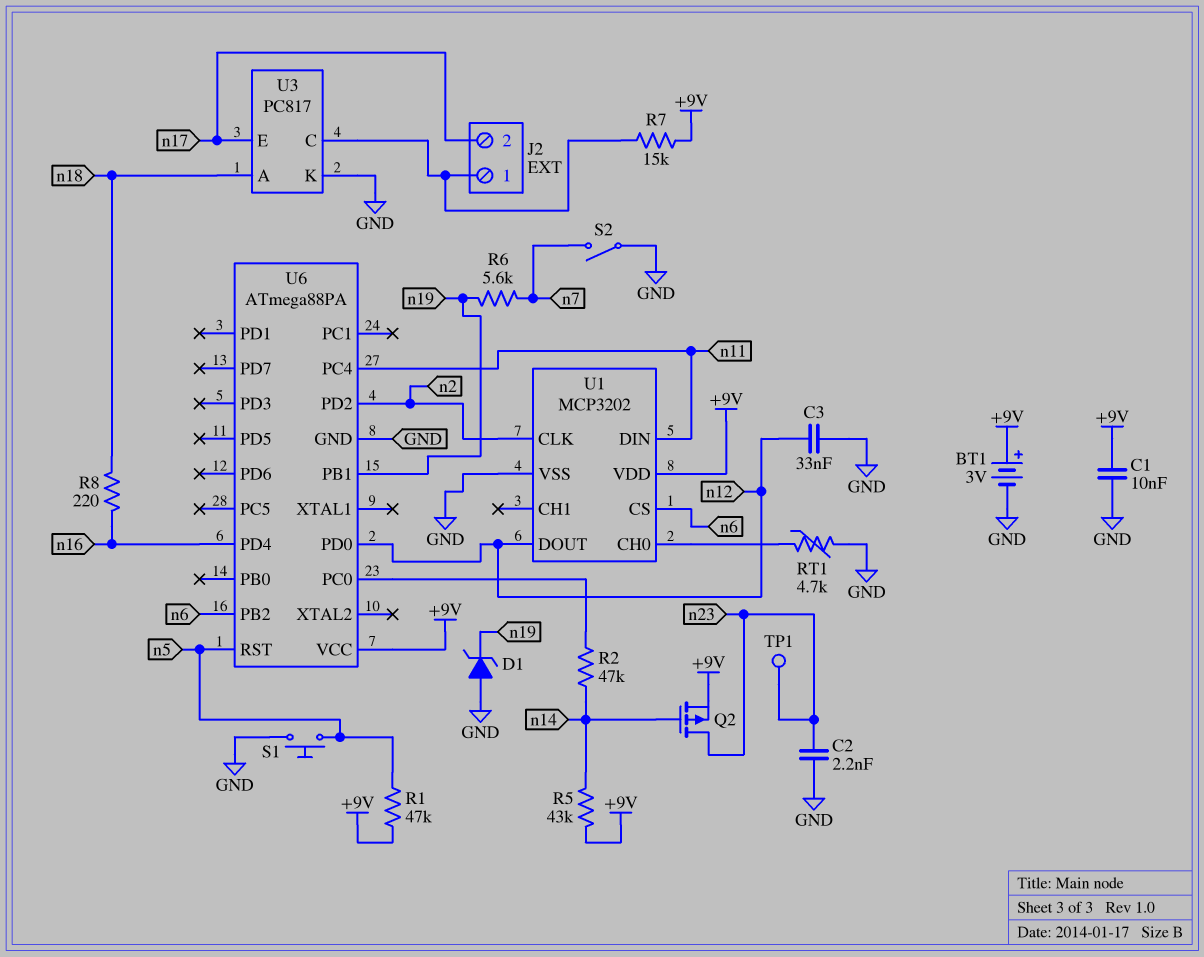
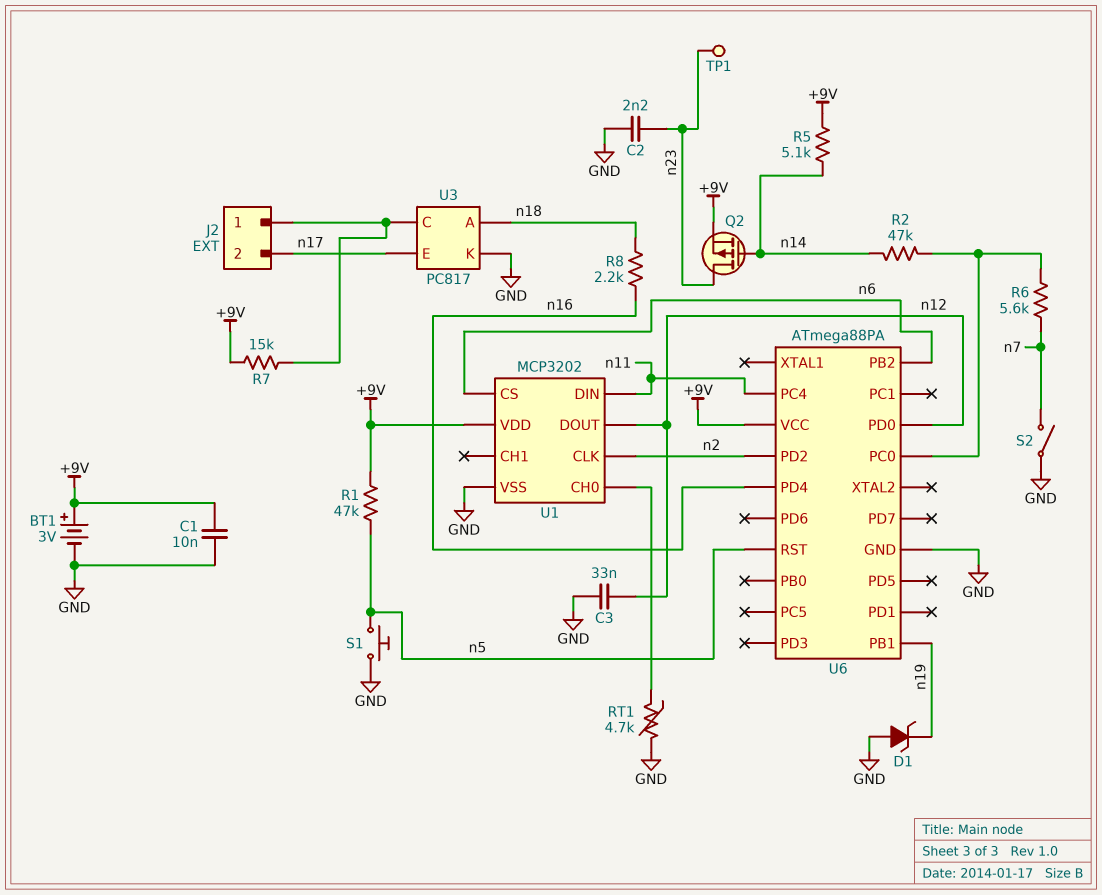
R5: 43k (+9V, n14) -> 5.1k (+9V, n14)
R6: 5.6k (n7, n19) -> 5.6k (U6/PC0, n7)
R8: 220 (n16, n18) -> 2.2k (n16, n18)

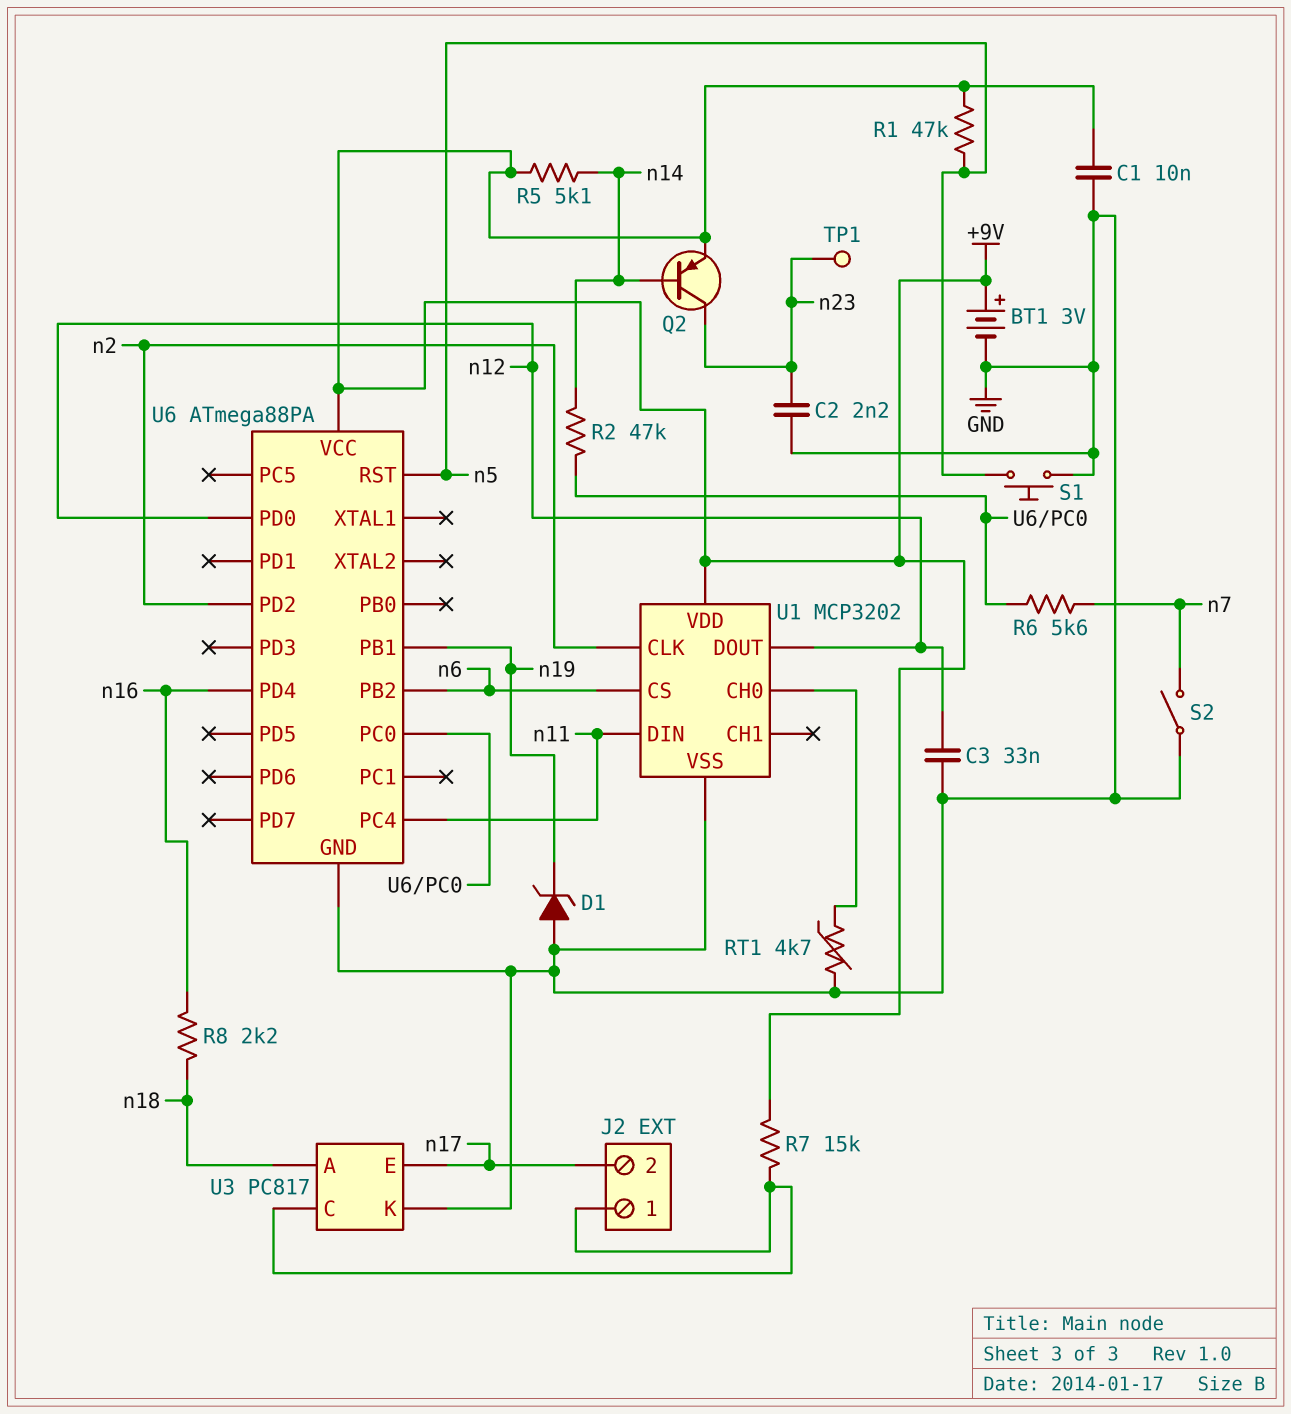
Q2: PMOS (G n14, D n23, S +9V) -> PNP (B n14, C n23, E +9V)

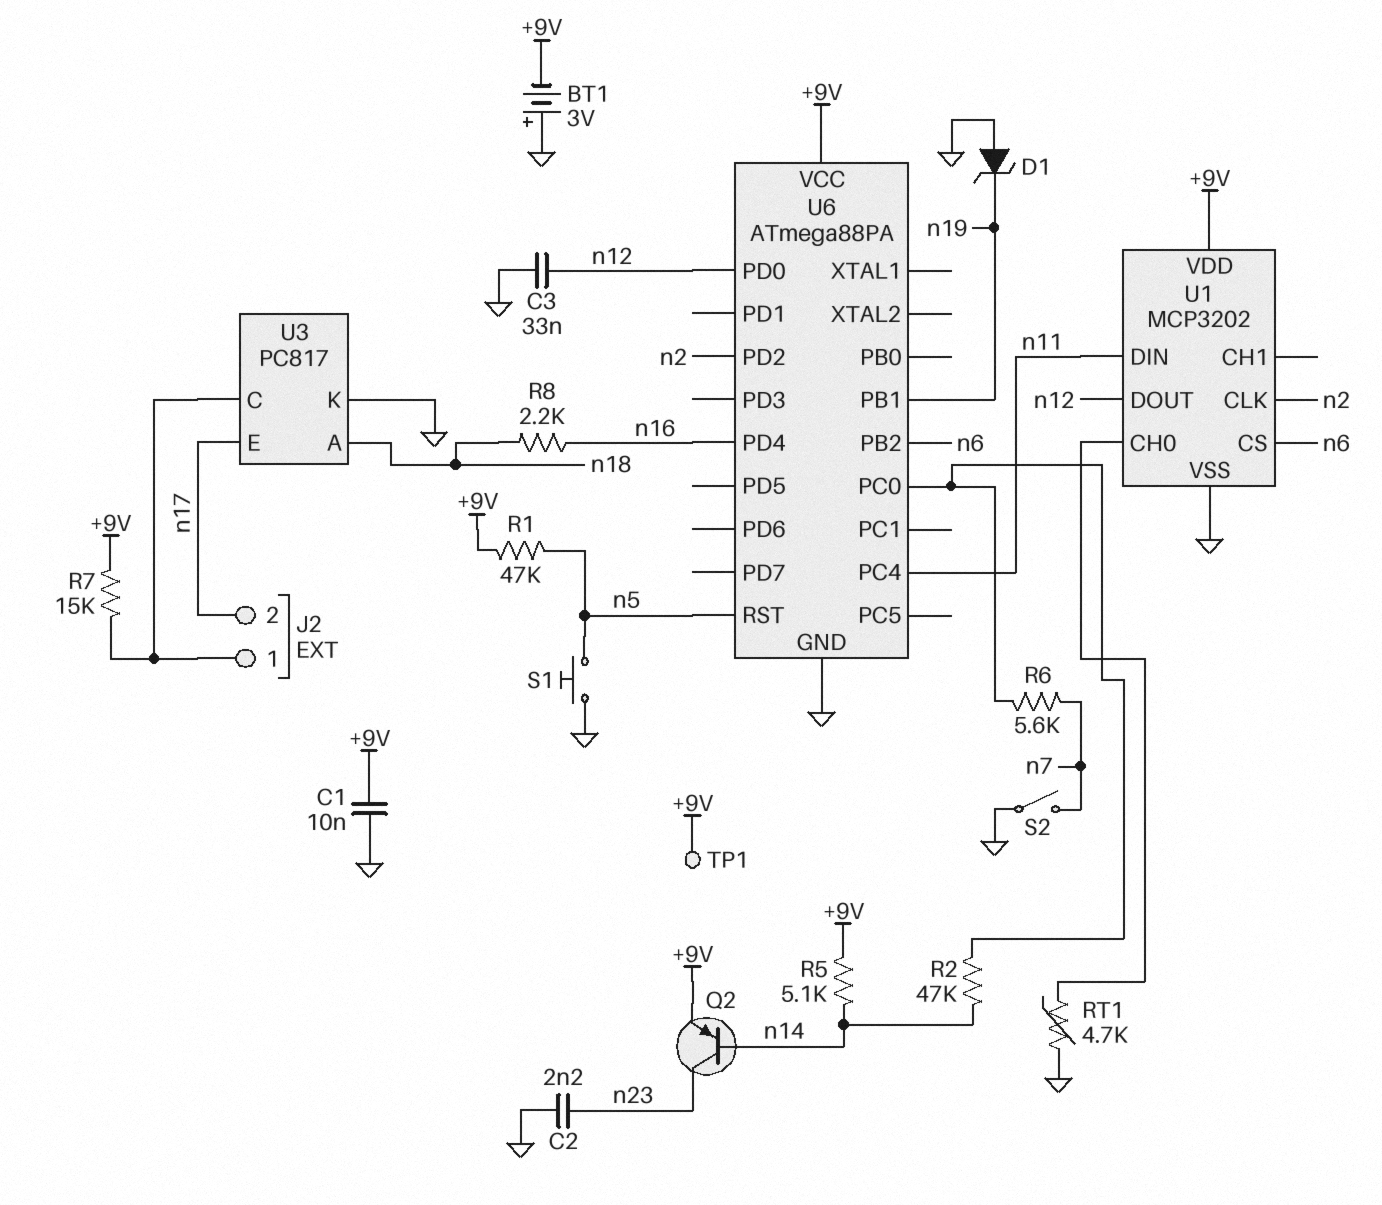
BT1: 3V (plus +9V, minus GND) -> 3V (plus GND, minus +9V)
TP1: test point (n23) -> test point (+9V)

